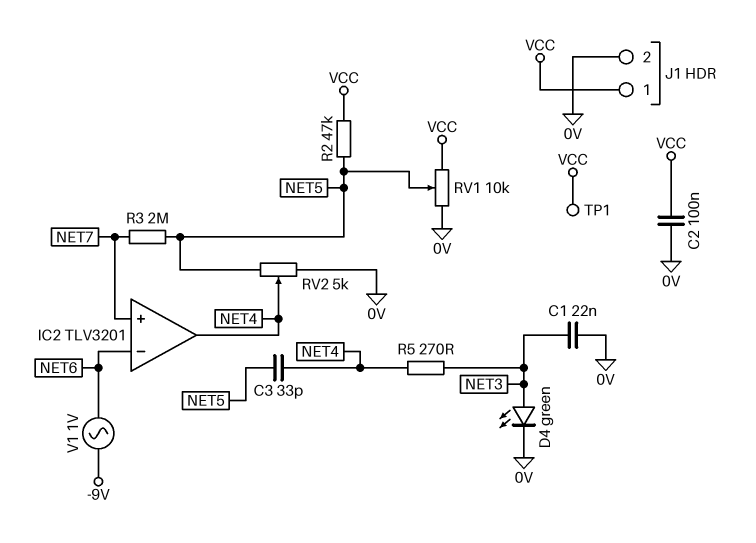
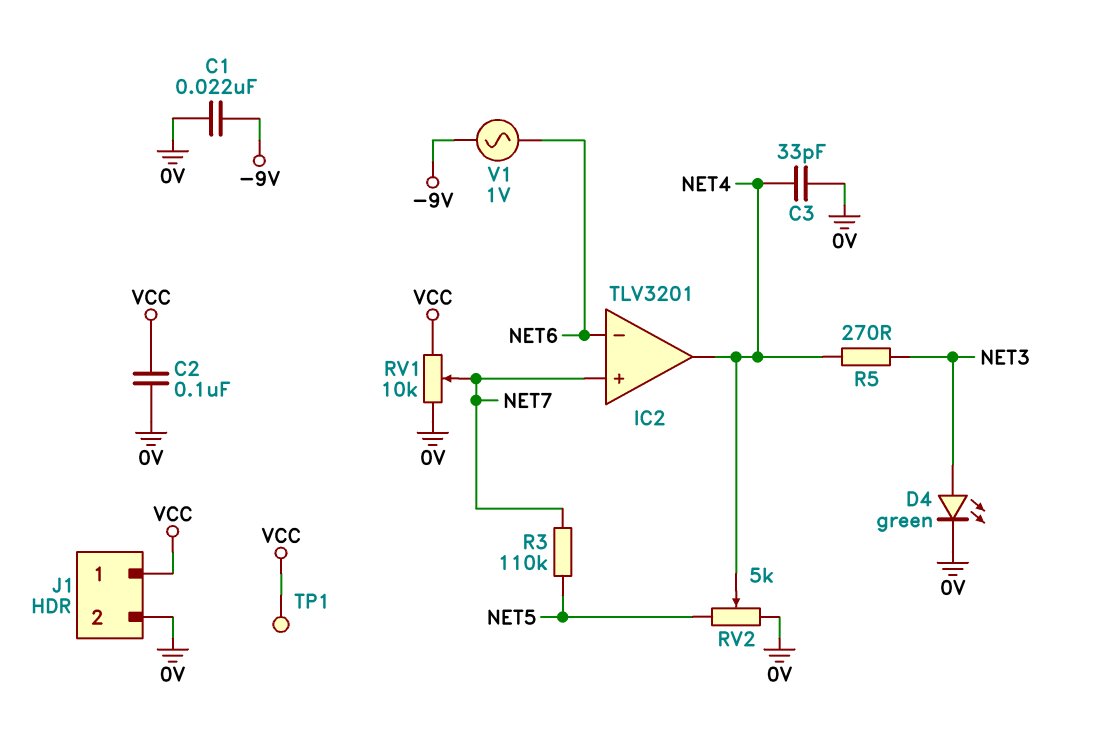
C1: 22nF (0V, NET3) -> 22nF (-9V, 0V)
C3: 33pF (NET4, NET5) -> 33pF (0V, NET4)
R2: 47k (NET5, VCC) -> none
R3: 2M (NET5, NET7) -> 110k (NET5, NET7)
RV1: 10k (0V, VCC, wiper NET5) -> 10k (0V, VCC, wiper NET7)

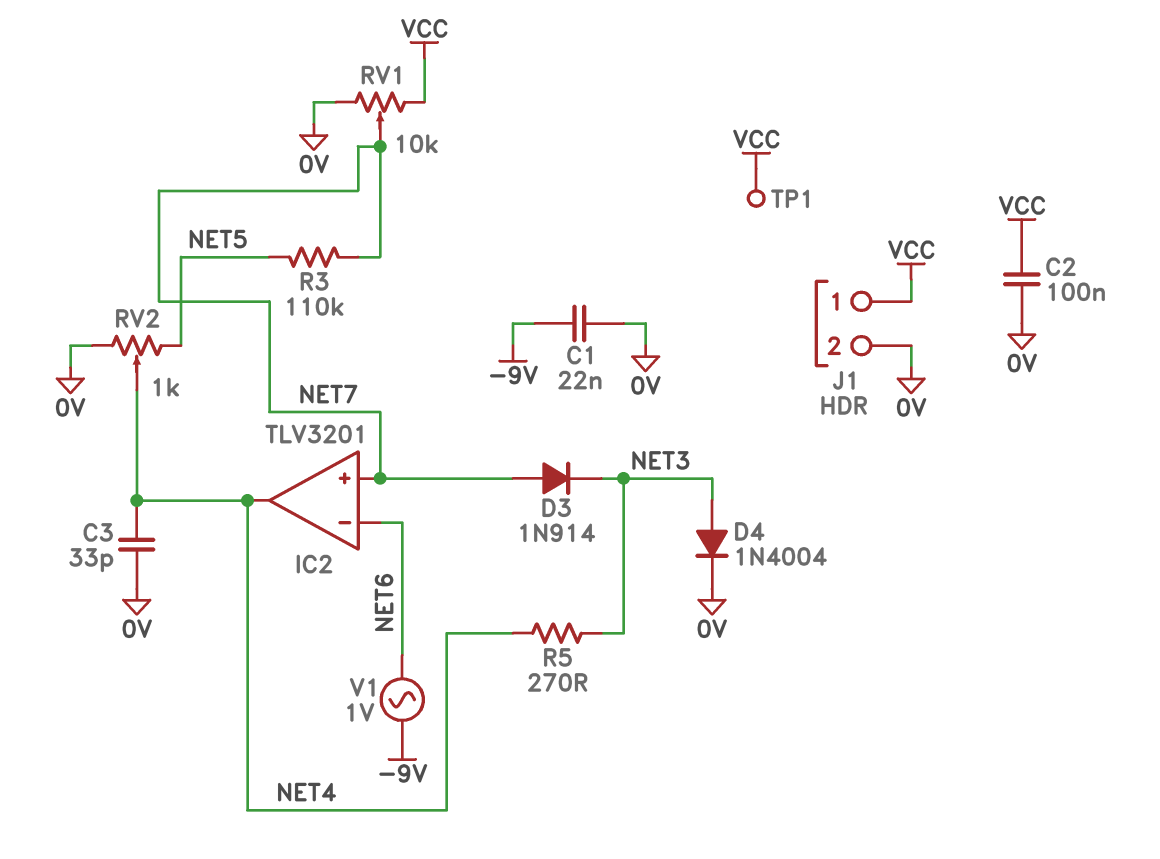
D3: none -> diode 1N914 (A NET7, K NET3)
D4: LED green (A NET3, K 0V) -> diode 1N4004 (A NET3, K 0V)
RV2: 5k (0V, NET5, wiper NET4) -> 1k (0V, NET5, wiper NET4)

